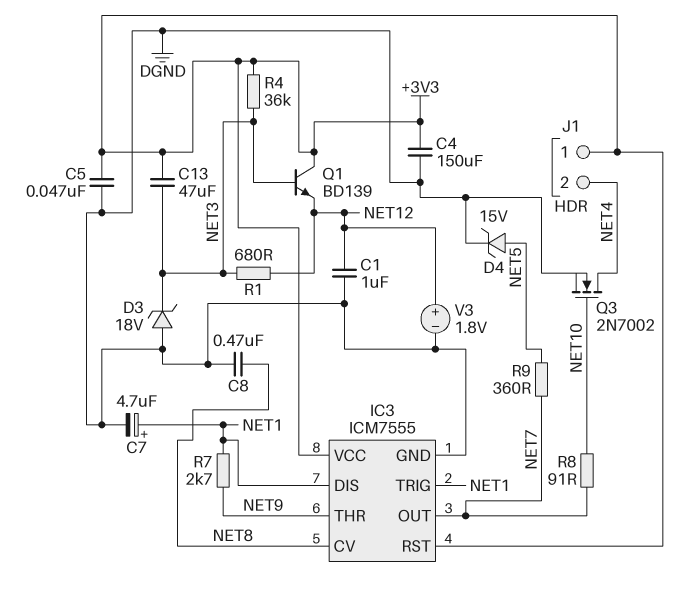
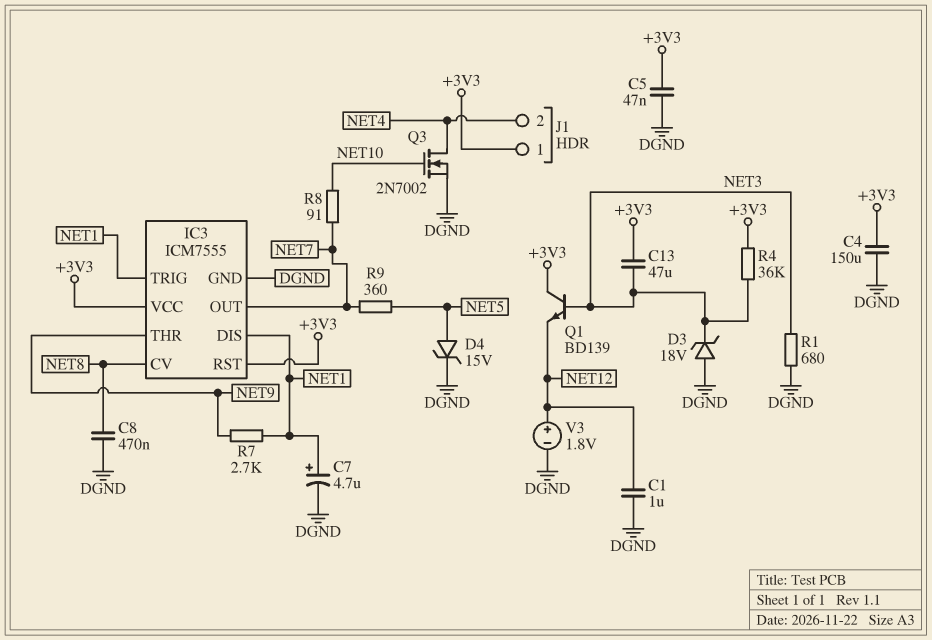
R1: 680 (NET3, NET12) -> 680 (DGND, NET3)

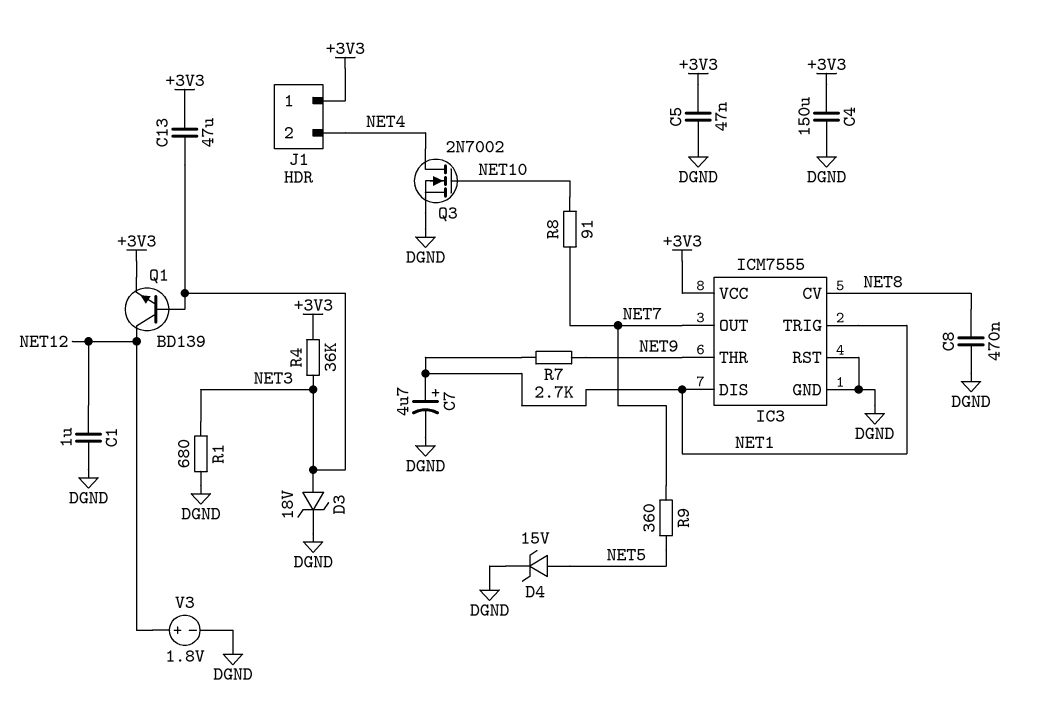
D3: zener 18V (A DGND, K NET3) -> zener 18V (A NET3, K DGND)
IC3 pin RST: +3V3 -> DGND
Q1: NPN BD139 (B NET3, C +3V3, E NET12) -> NPN BD139 (B NET3, C NET12, E +3V3)

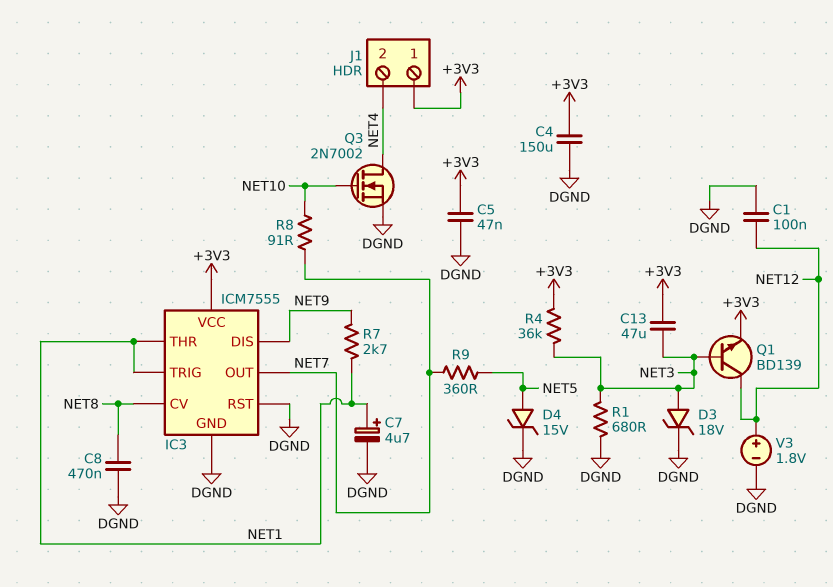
C1: 1uF (DGND, NET12) -> 100nF (DGND, NET12)
IC3 pin DIS: NET1 -> NET9
IC3 pin THR: NET9 -> NET1

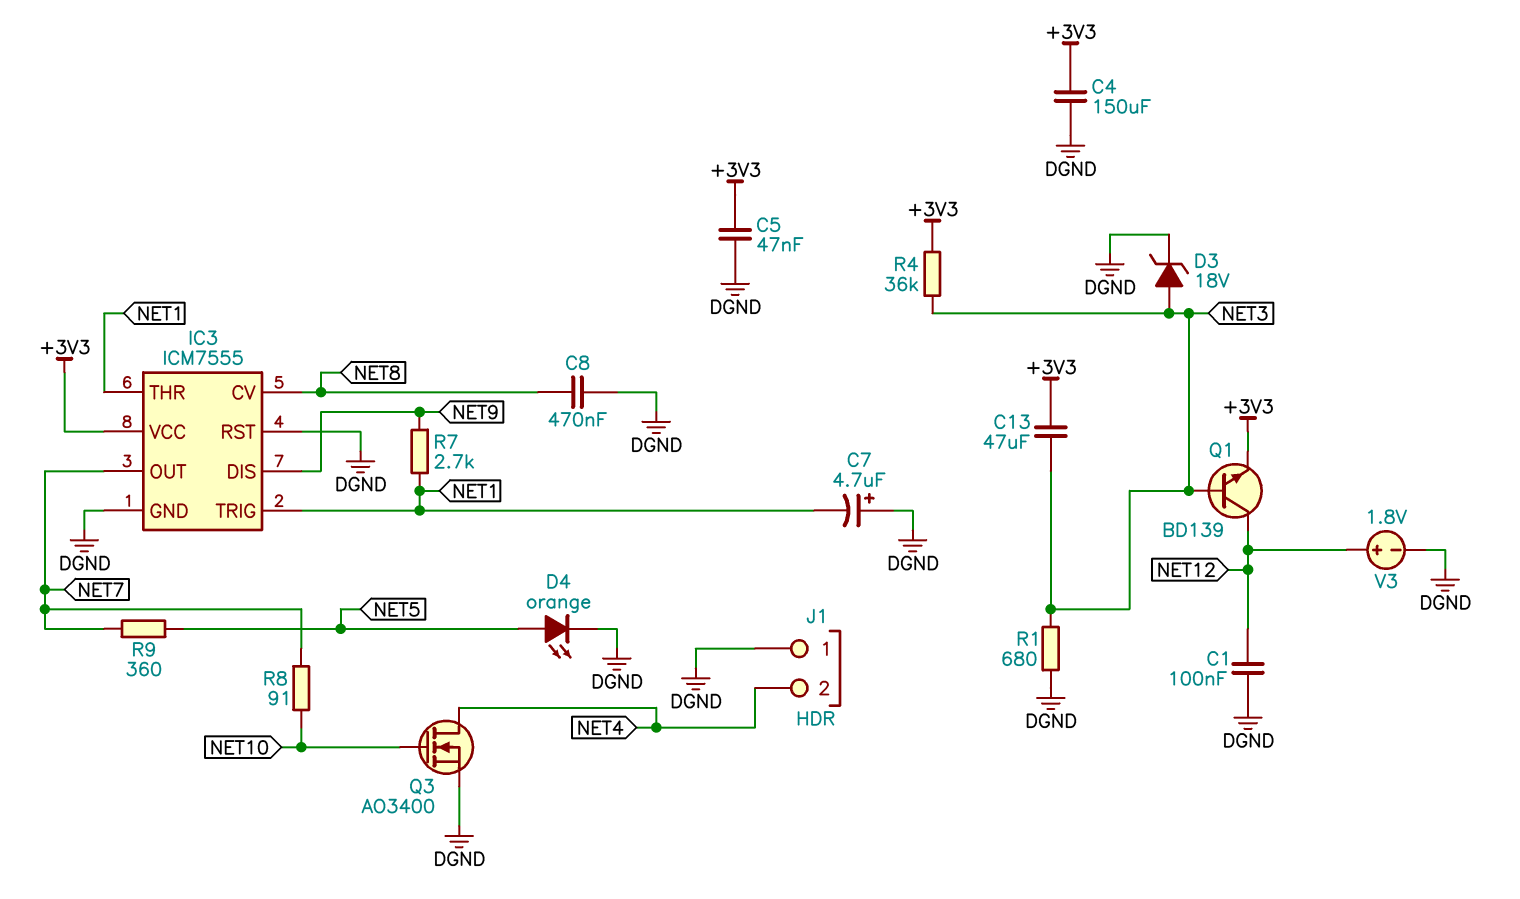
C7: 4.7uF (plus NET1, minus DGND) -> 4.7uF (plus DGND, minus NET1)
D4: zener 15V (A NET5, K DGND) -> LED orange (A NET5, K DGND)
J1 pin 1: +3V3 -> DGND
Q3: NMOS 2N7002 (G NET10, D NET4, S DGND) -> NMOS AO3400 (G NET10, D NET4, S DGND)

